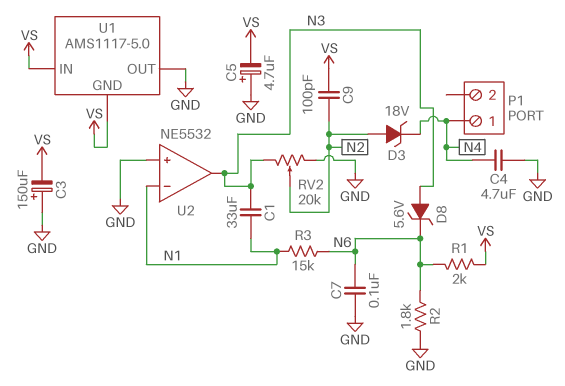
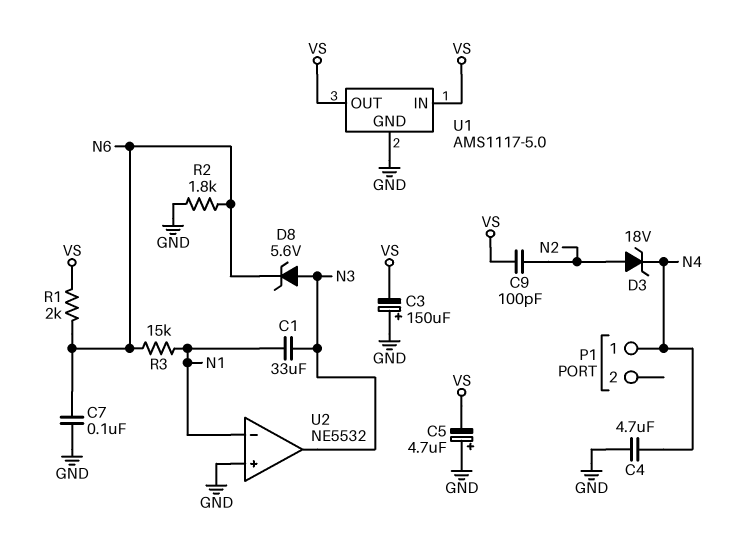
RV2: 20k (GND, N3, wiper N2) -> none
U1 pin GND: VS -> GND
U1 pin OUT: GND -> VS

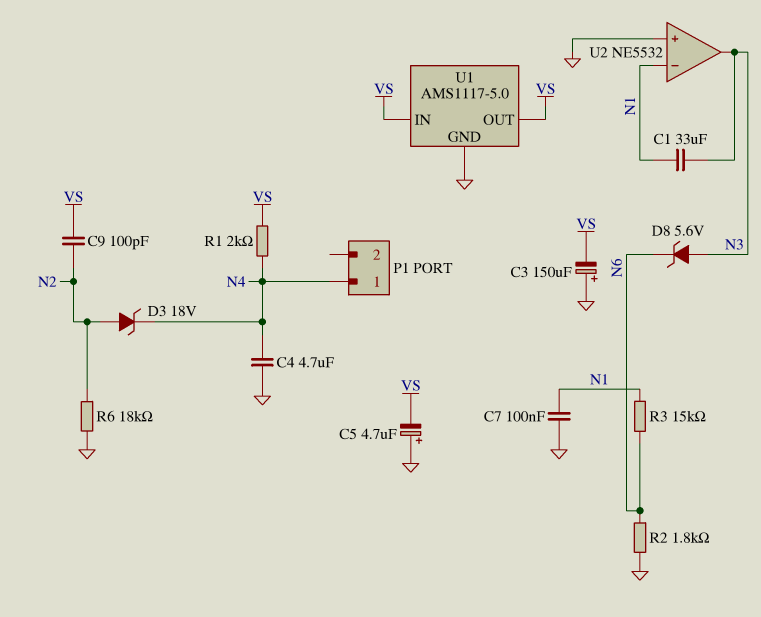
C7: 100nF (GND, N6) -> 100nF (GND, N1)
R1: 2k (N6, VS) -> 2k (N4, VS)
R6: none -> 18k (GND, N2)

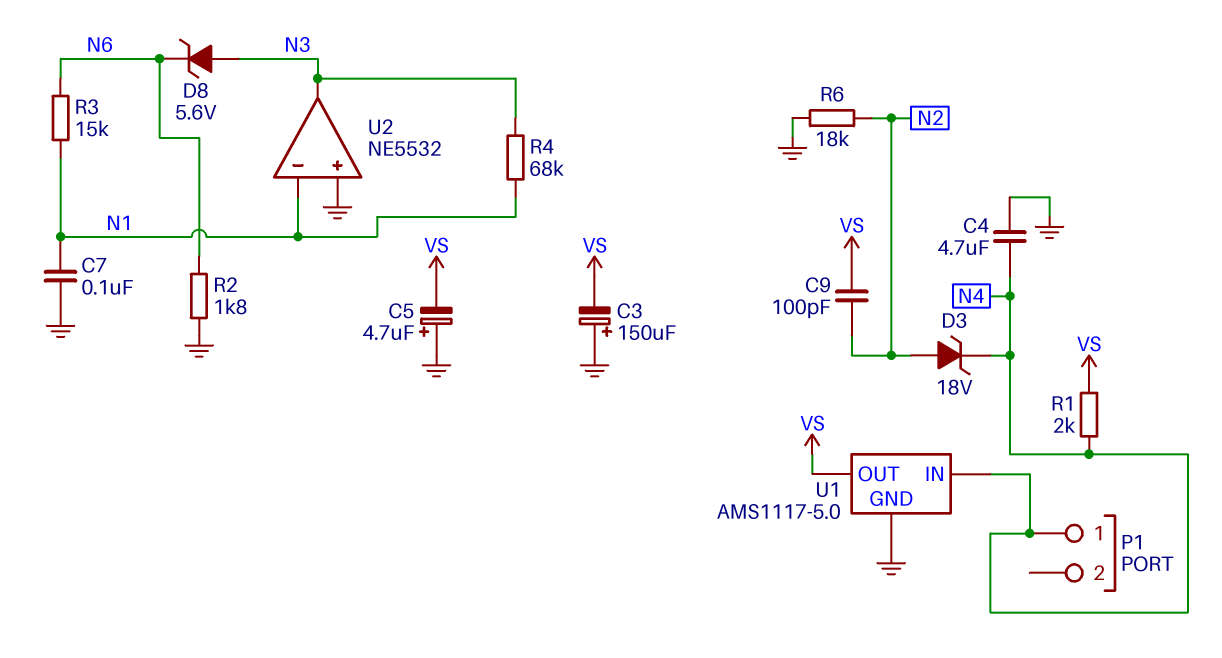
C1: 33uF (N1, N3) -> none
R4: none -> 68k (N1, N3)
U1 pin IN: VS -> N4

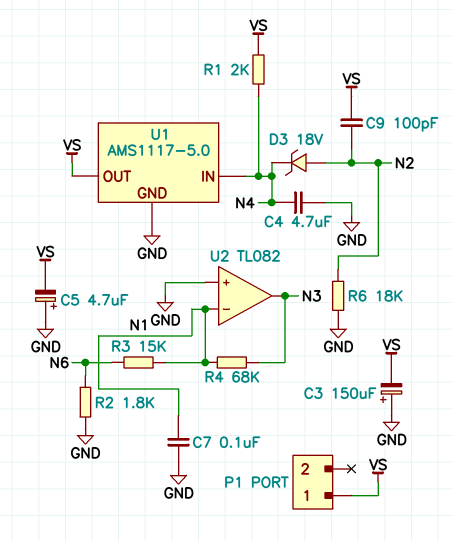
D8: zener 5.6V (A N3, K N6) -> none
P1 pin 1: N4 -> VS
U2: NE5532 -> TL082

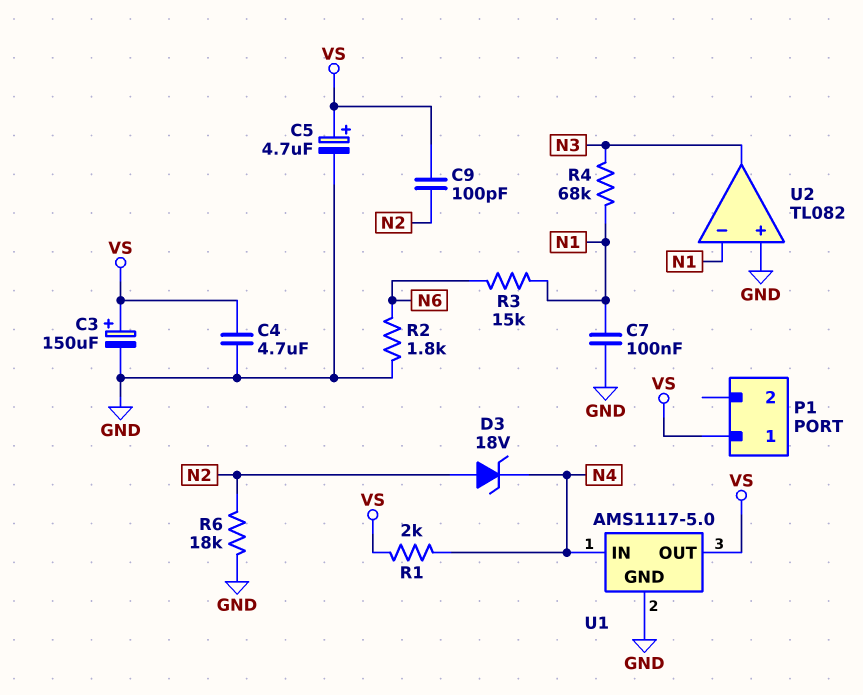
C3: 150uF (plus GND, minus VS) -> 150uF (plus VS, minus GND)
C4: 4.7uF (GND, N4) -> 4.7uF (GND, VS)
C5: 4.7uF (plus GND, minus VS) -> 4.7uF (plus VS, minus GND)

